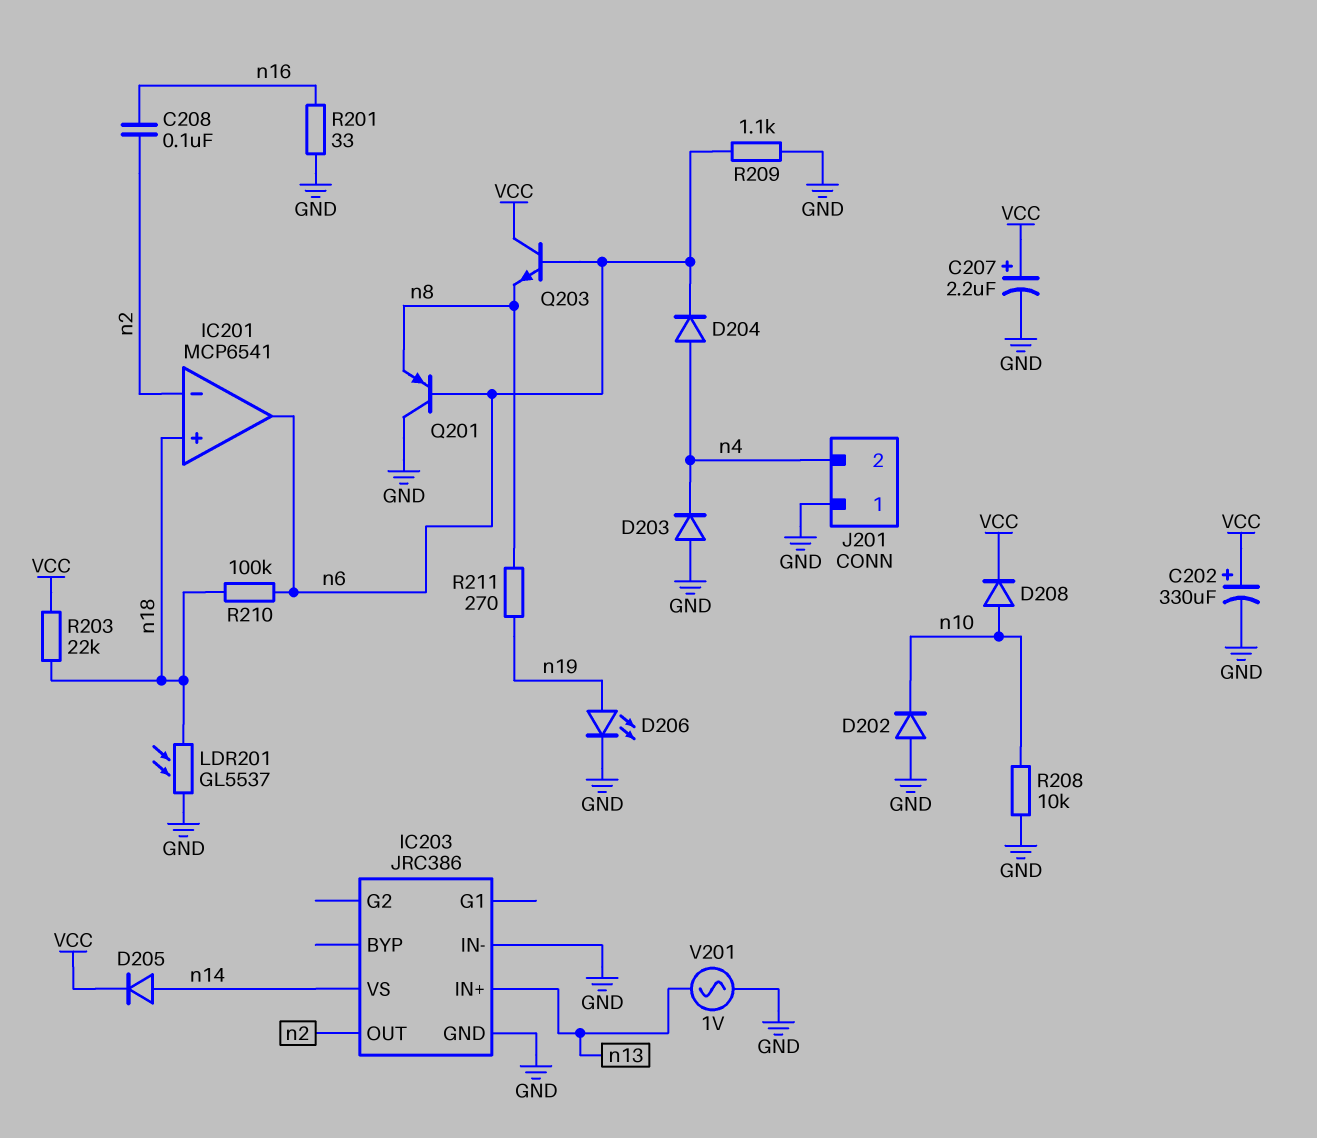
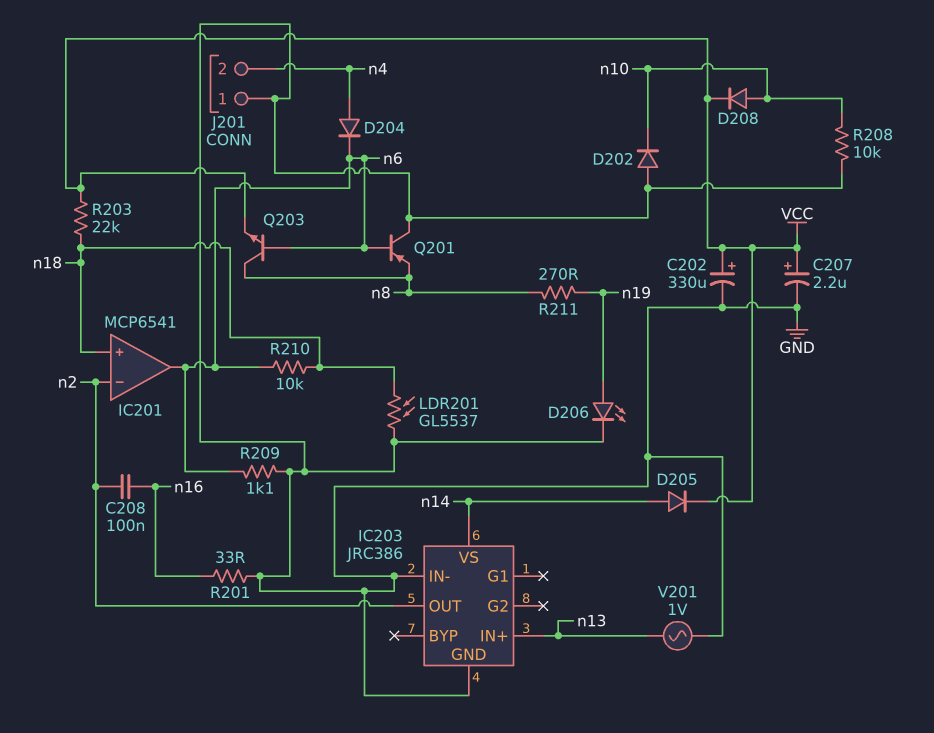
D203: diode (A GND, K n4) -> none
Q203: NPN (B n6, C VCC, E n8) -> NPN (B n6, C n8, E VCC)
R210: 100k (n6, n18) -> 10k (n6, n18)

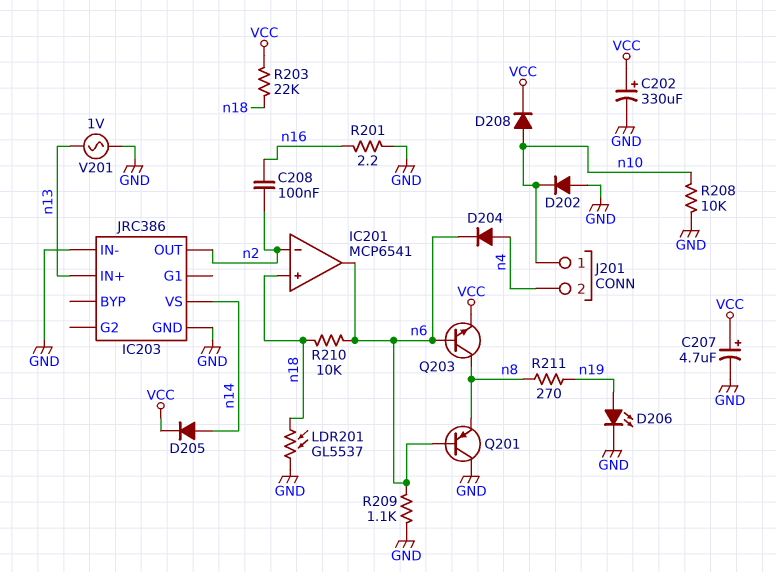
C207: 2.2uF (plus VCC, minus GND) -> 4.7uF (plus VCC, minus GND)
J201 pin 1: GND -> n10
R201: 33 (GND, n16) -> 2.2 (GND, n16)

